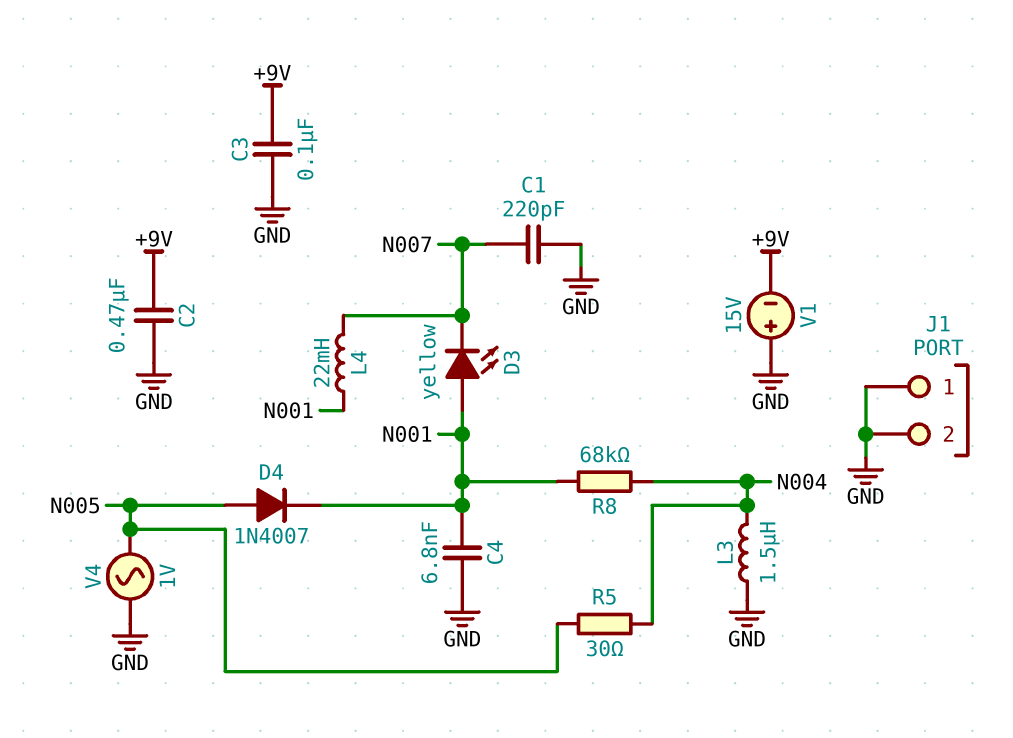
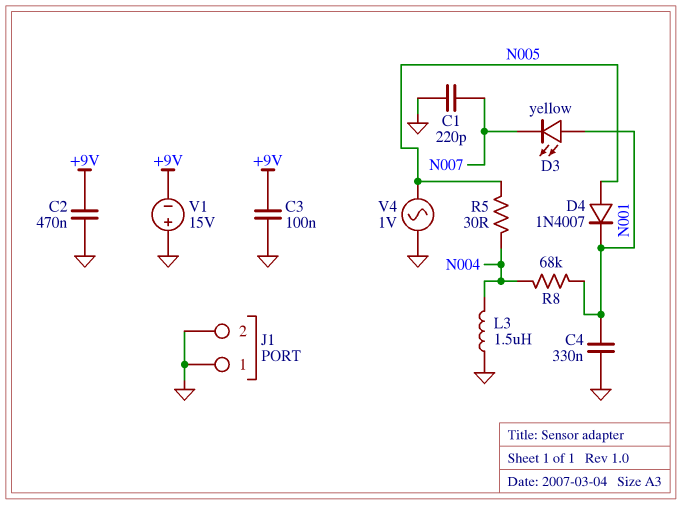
C4: 6.8nF (GND, N001) -> 330nF (GND, N001)
L4: 22mH (N001, N007) -> none

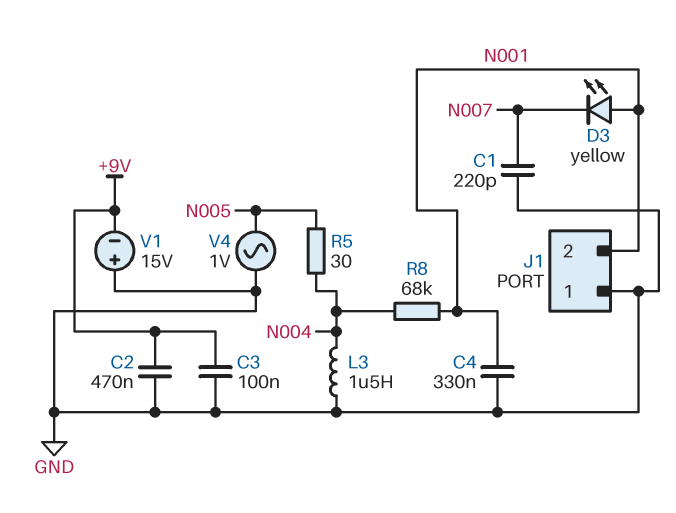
D4: diode 1N4007 (A N005, K N001) -> none
J1 pin 2: GND -> N001

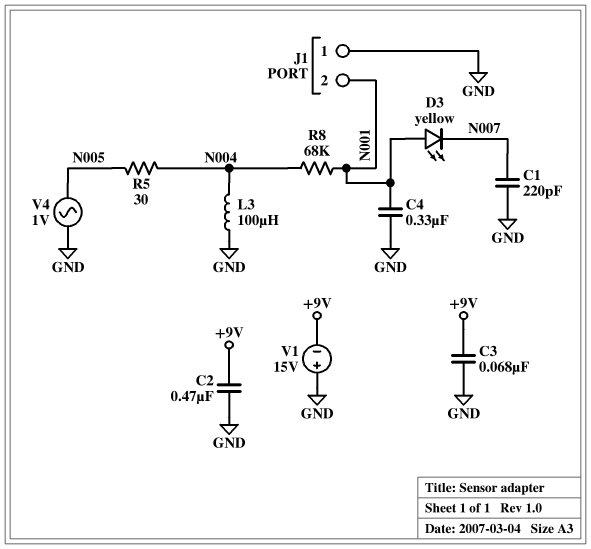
C3: 100nF (+9V, GND) -> 68nF (+9V, GND)
L3: 1.5uH (GND, N004) -> 100uH (GND, N004)

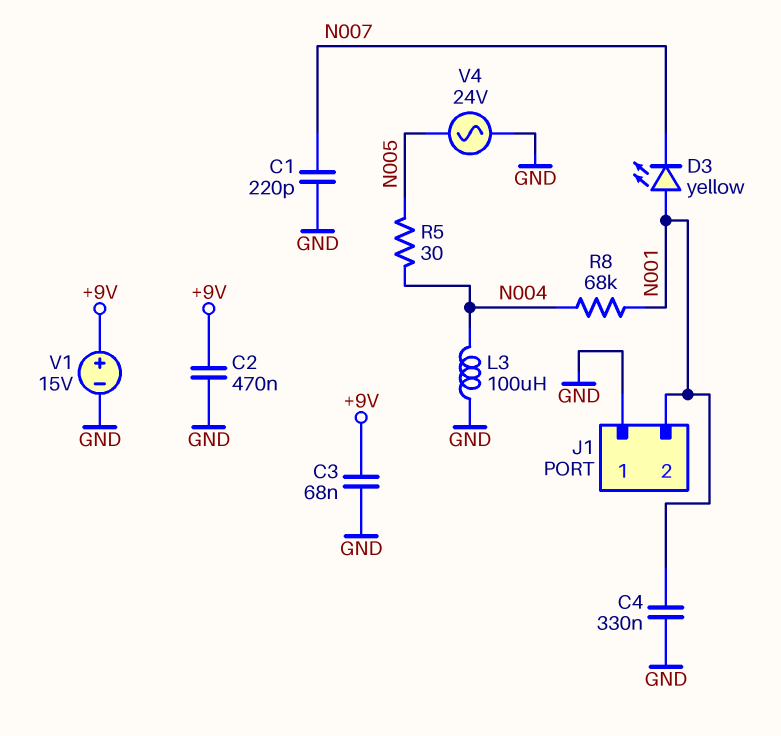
V1: 15V (plus GND, minus +9V) -> 15V (plus +9V, minus GND)
V4: AC 1V (GND, N005) -> AC 24V (GND, N005)

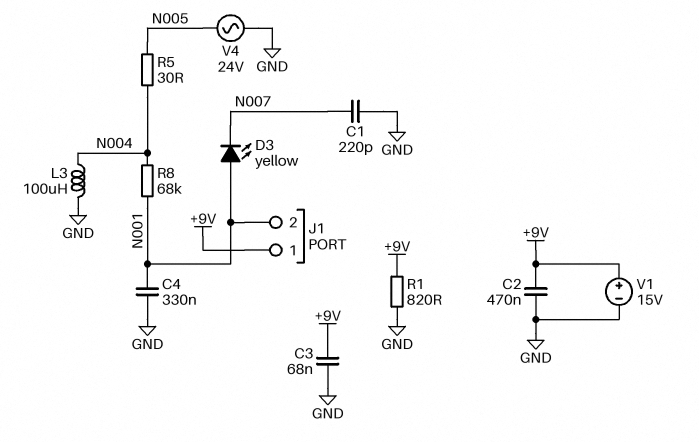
J1 pin 1: GND -> +9V
R1: none -> 820 (+9V, GND)

